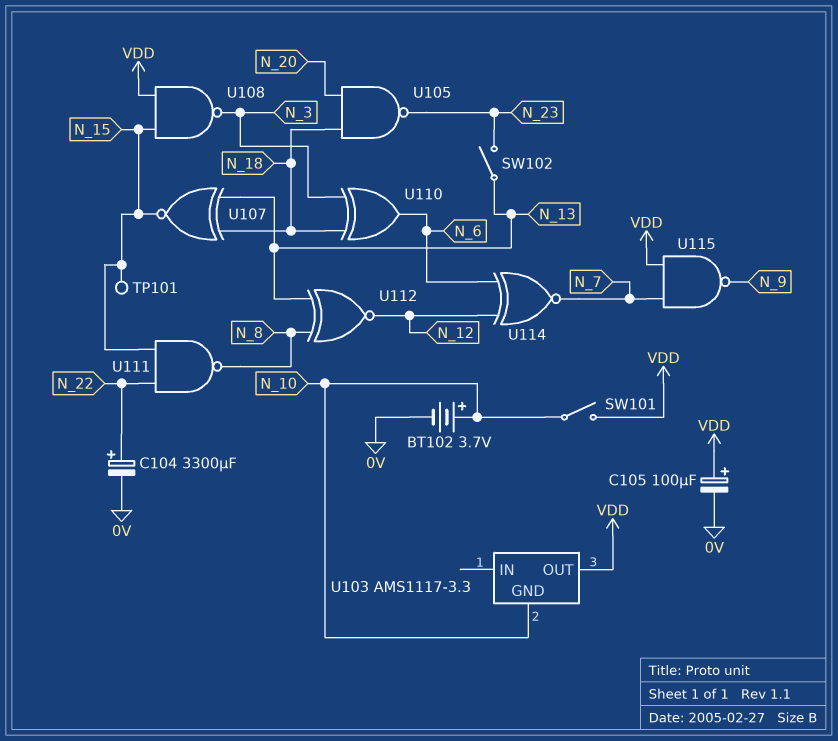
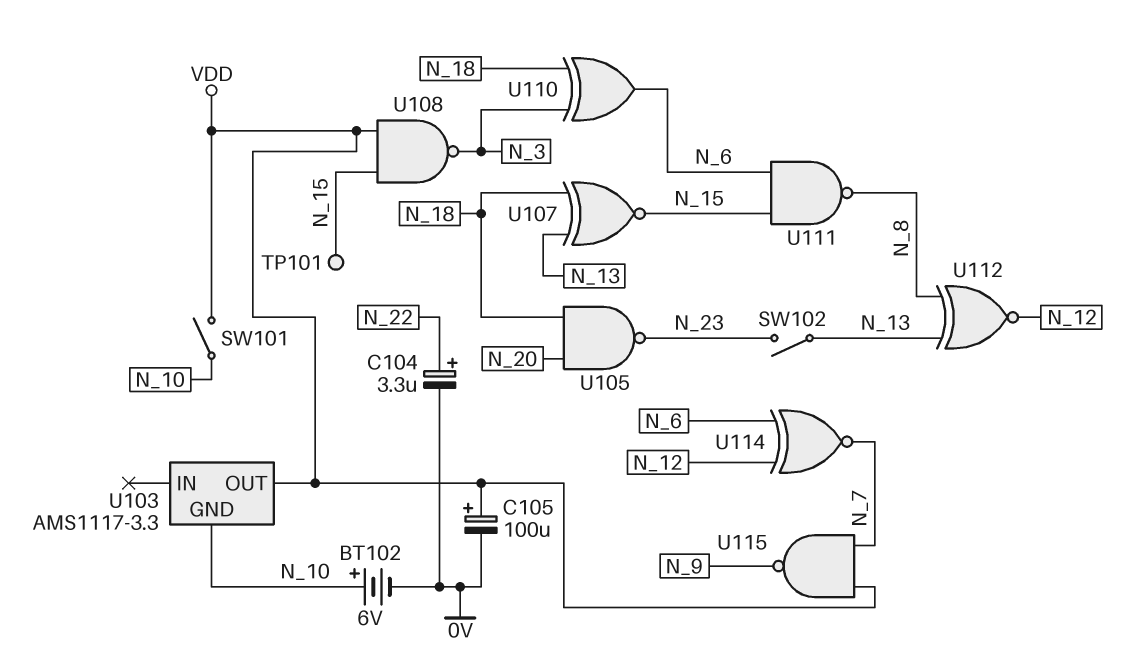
BT102: 3.7V (plus N_10, minus 0V) -> 6V (plus N_10, minus 0V)
C104: 3300uF (plus N_22, minus 0V) -> 3.3uF (plus N_22, minus 0V)
U111: NAND (in N_15, in N_22, out N_8) -> NAND (in N_6, in N_15, out N_8)

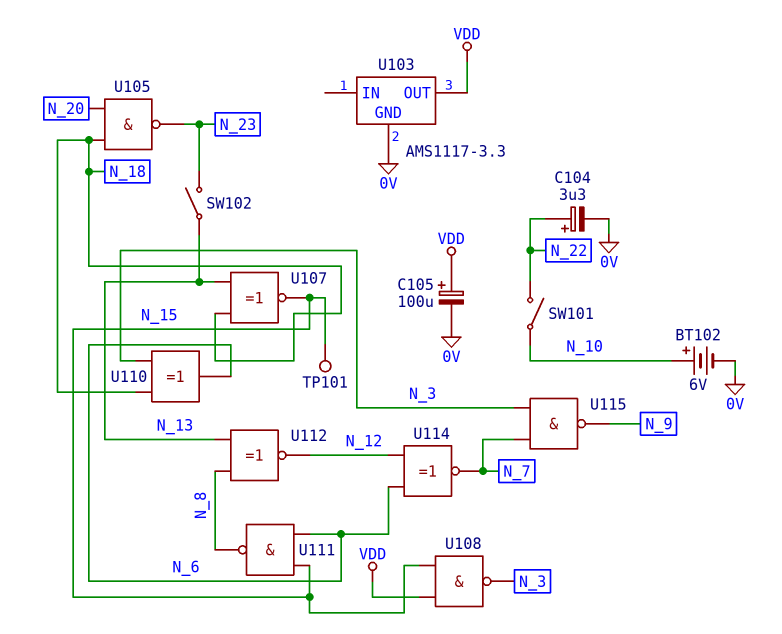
SW101: switch (N_10, VDD) -> switch (N_10, N_22)
U103 pin GND: N_10 -> 0V
U115: NAND (in N_7, in VDD, out N_9) -> NAND (in N_3, in N_7, out N_9)

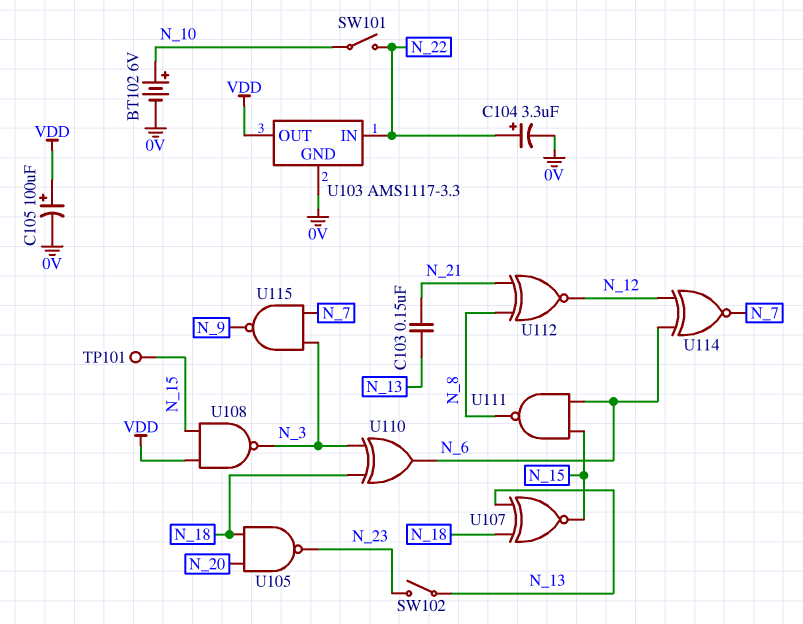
C103: none -> 150nF (N_13, N_21)
U103 pin IN: none -> N_22
U112: XNOR (in N_8, in N_13, out N_12) -> XNOR (in N_8, in N_21, out N_12)

